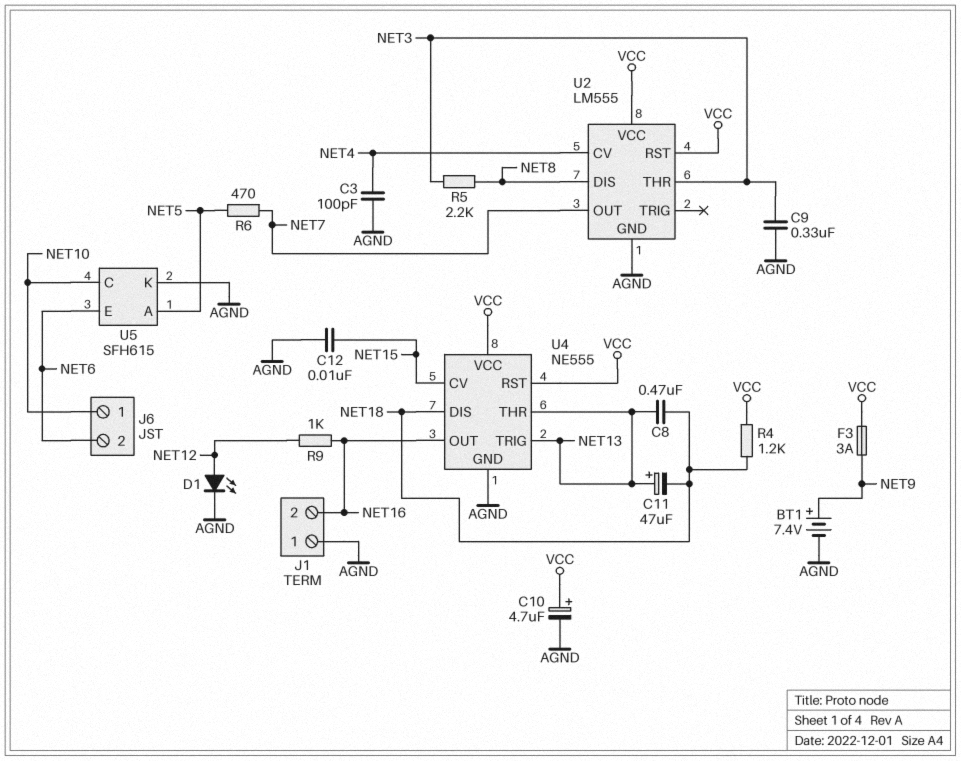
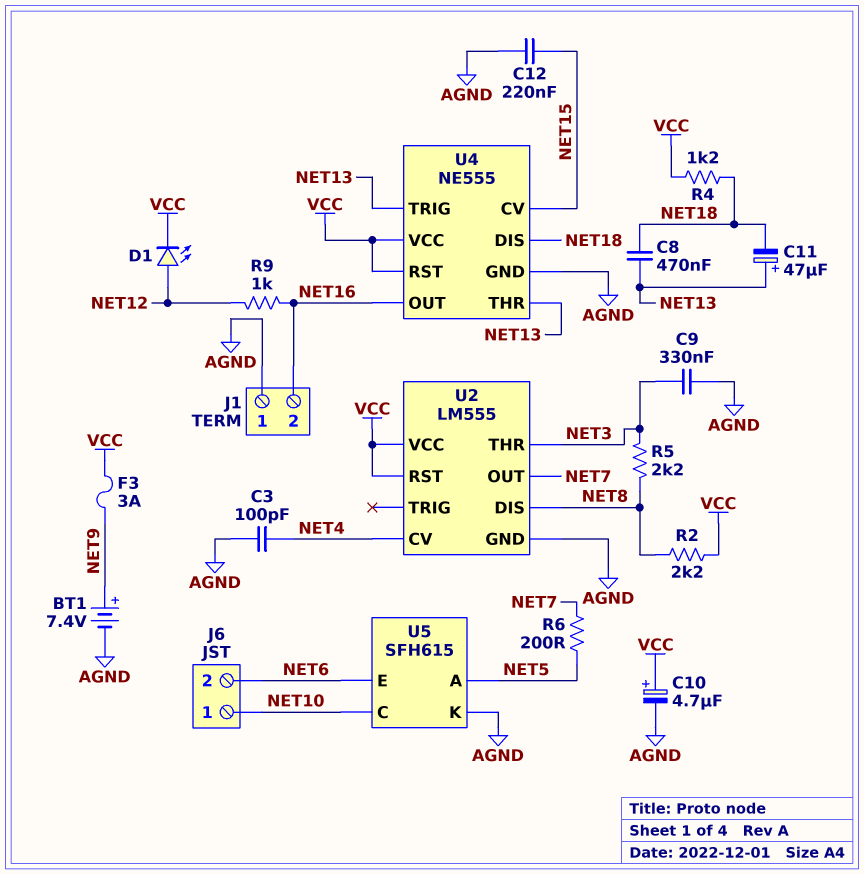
C12: 10nF (AGND, NET15) -> 220nF (AGND, NET15)
D1: LED (A NET12, K AGND) -> LED (A NET12, K VCC)
R2: none -> 2.2k (NET8, VCC)
R6: 470 (NET5, NET7) -> 200 (NET5, NET7)

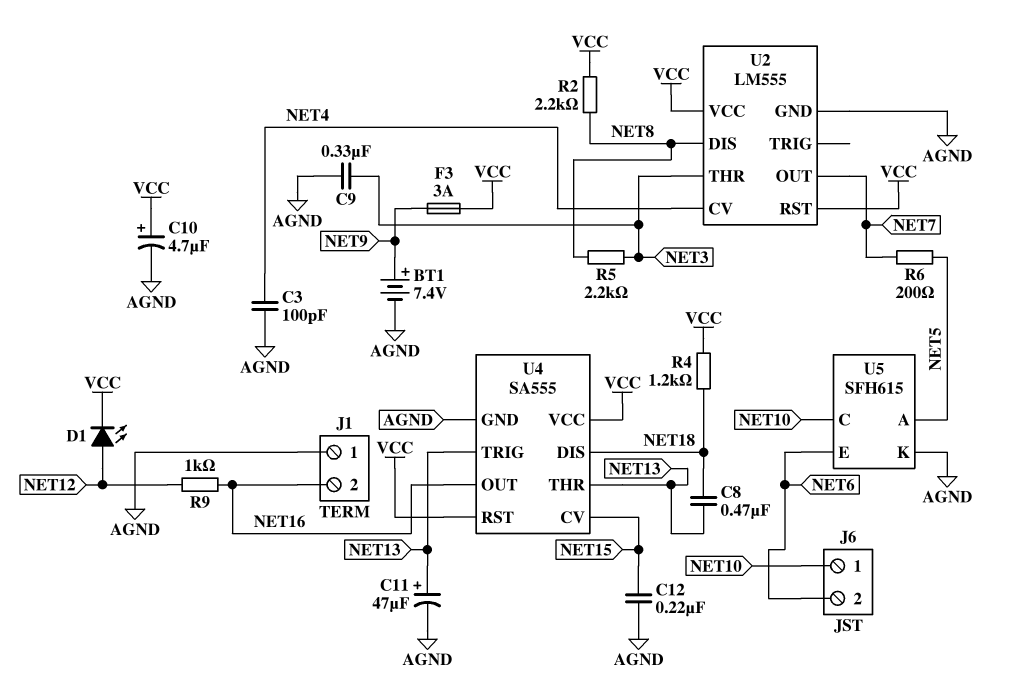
C11: 47uF (plus NET13, minus NET18) -> 47uF (plus NET13, minus AGND)
U4: NE555 -> SA555

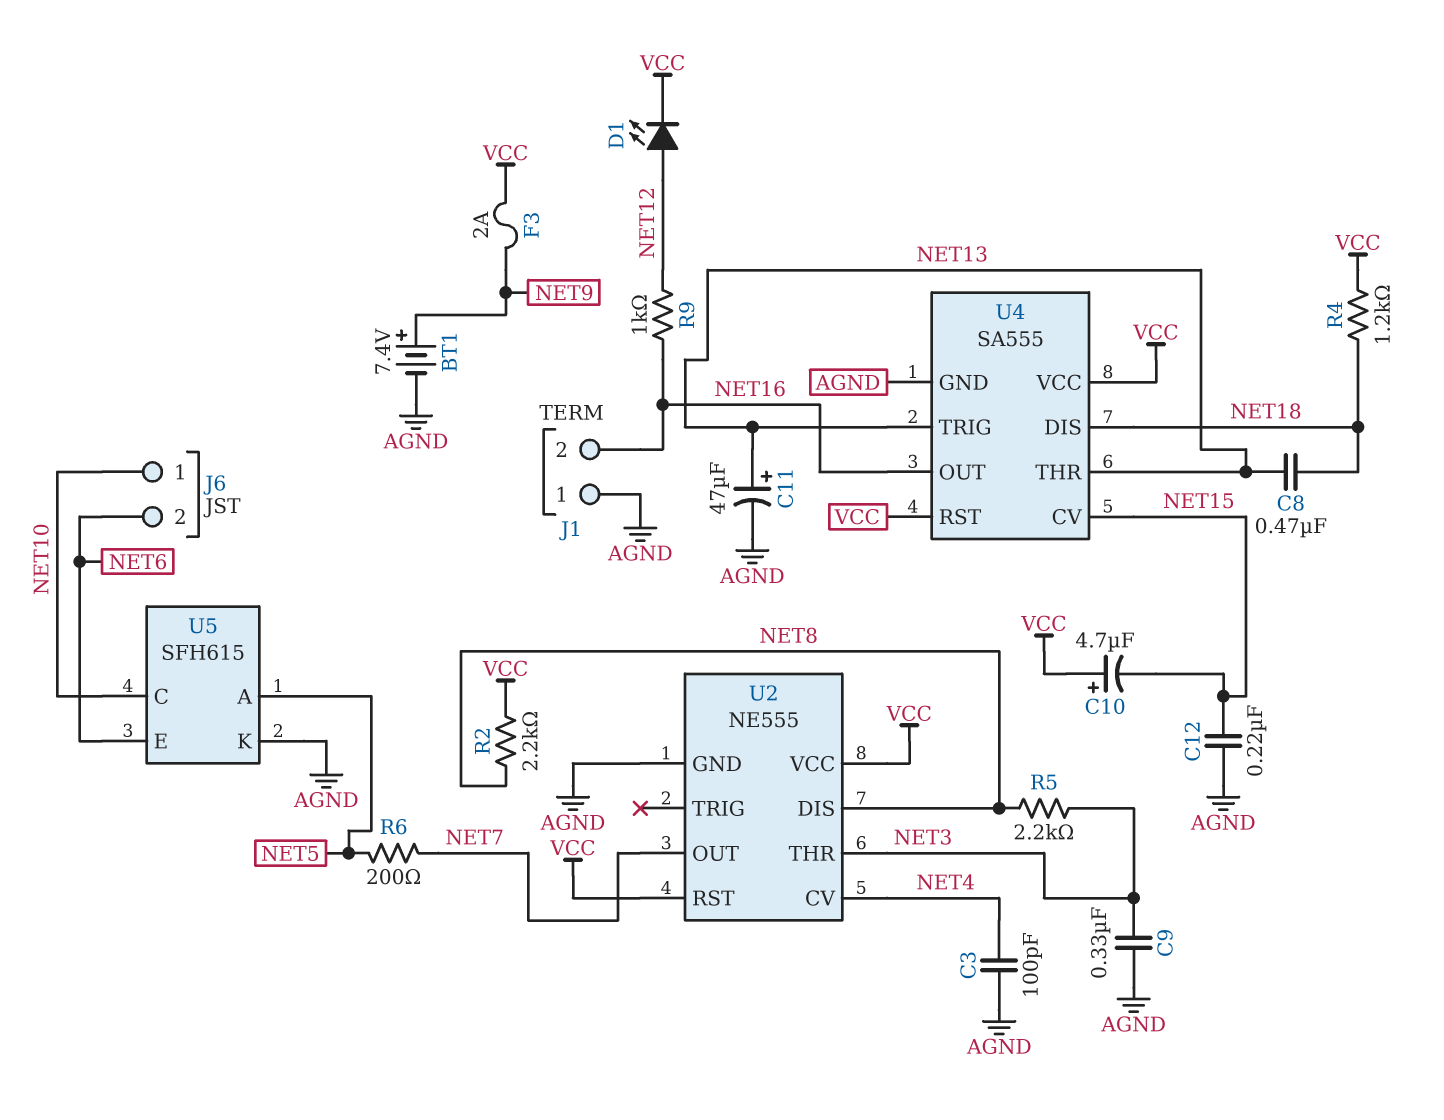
C10: 4.7uF (plus VCC, minus AGND) -> 4.7uF (plus VCC, minus NET15)
F3: 3A (NET9, VCC) -> 2A (NET9, VCC)
U2: LM555 -> NE555

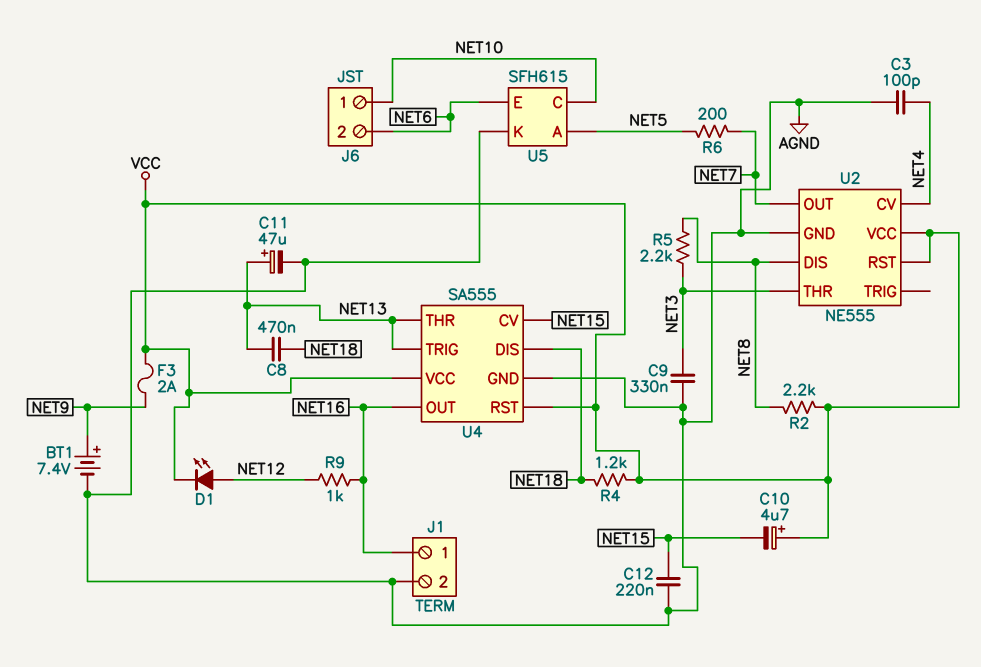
J1 pin 1: AGND -> NET16
J1 pin 2: NET16 -> AGND

